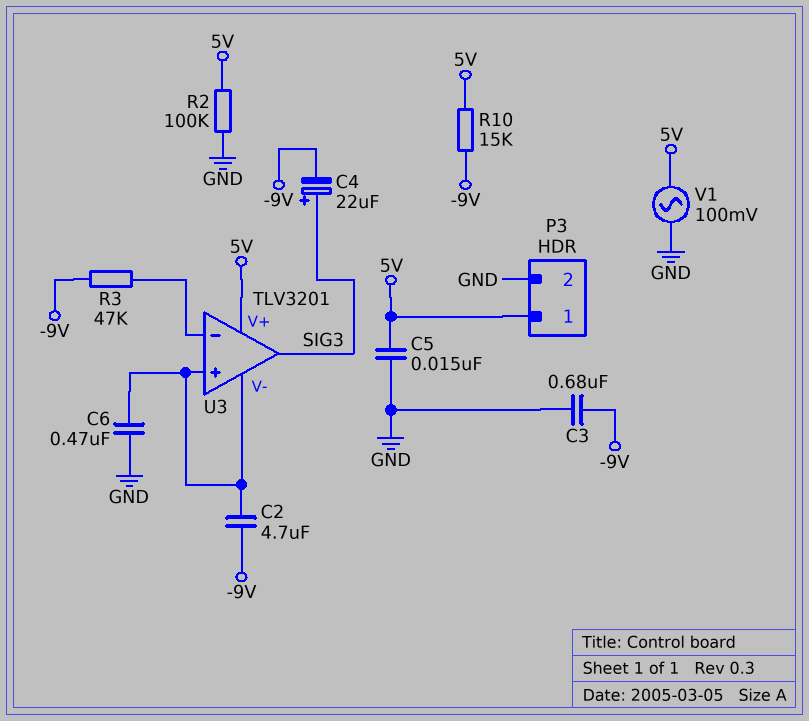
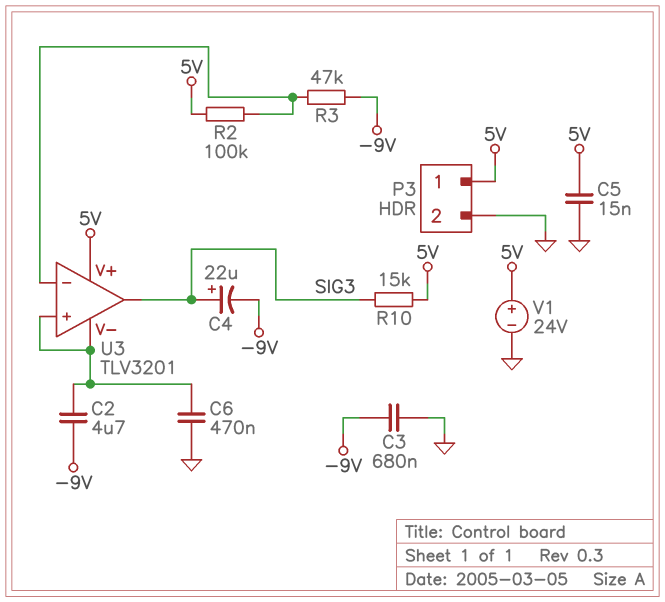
R2: 100k (5V, GND) -> 100k (5V, U3/in-)
R10: 15k (-9V, 5V) -> 15k (5V, SIG3)
V1: AC 100mV (5V, GND) -> 24V (plus 5V, minus GND)

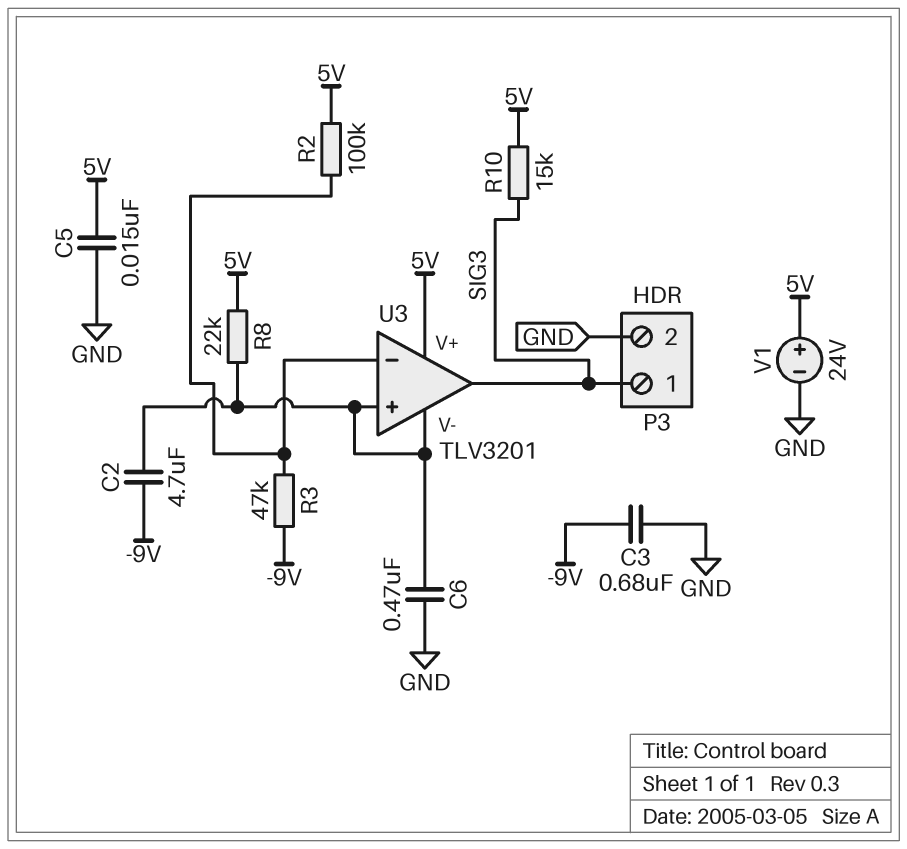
C4: 22uF (plus SIG3, minus -9V) -> none
P3 pin 1: 5V -> SIG3
R8: none -> 22k (5V, U3/V-)

